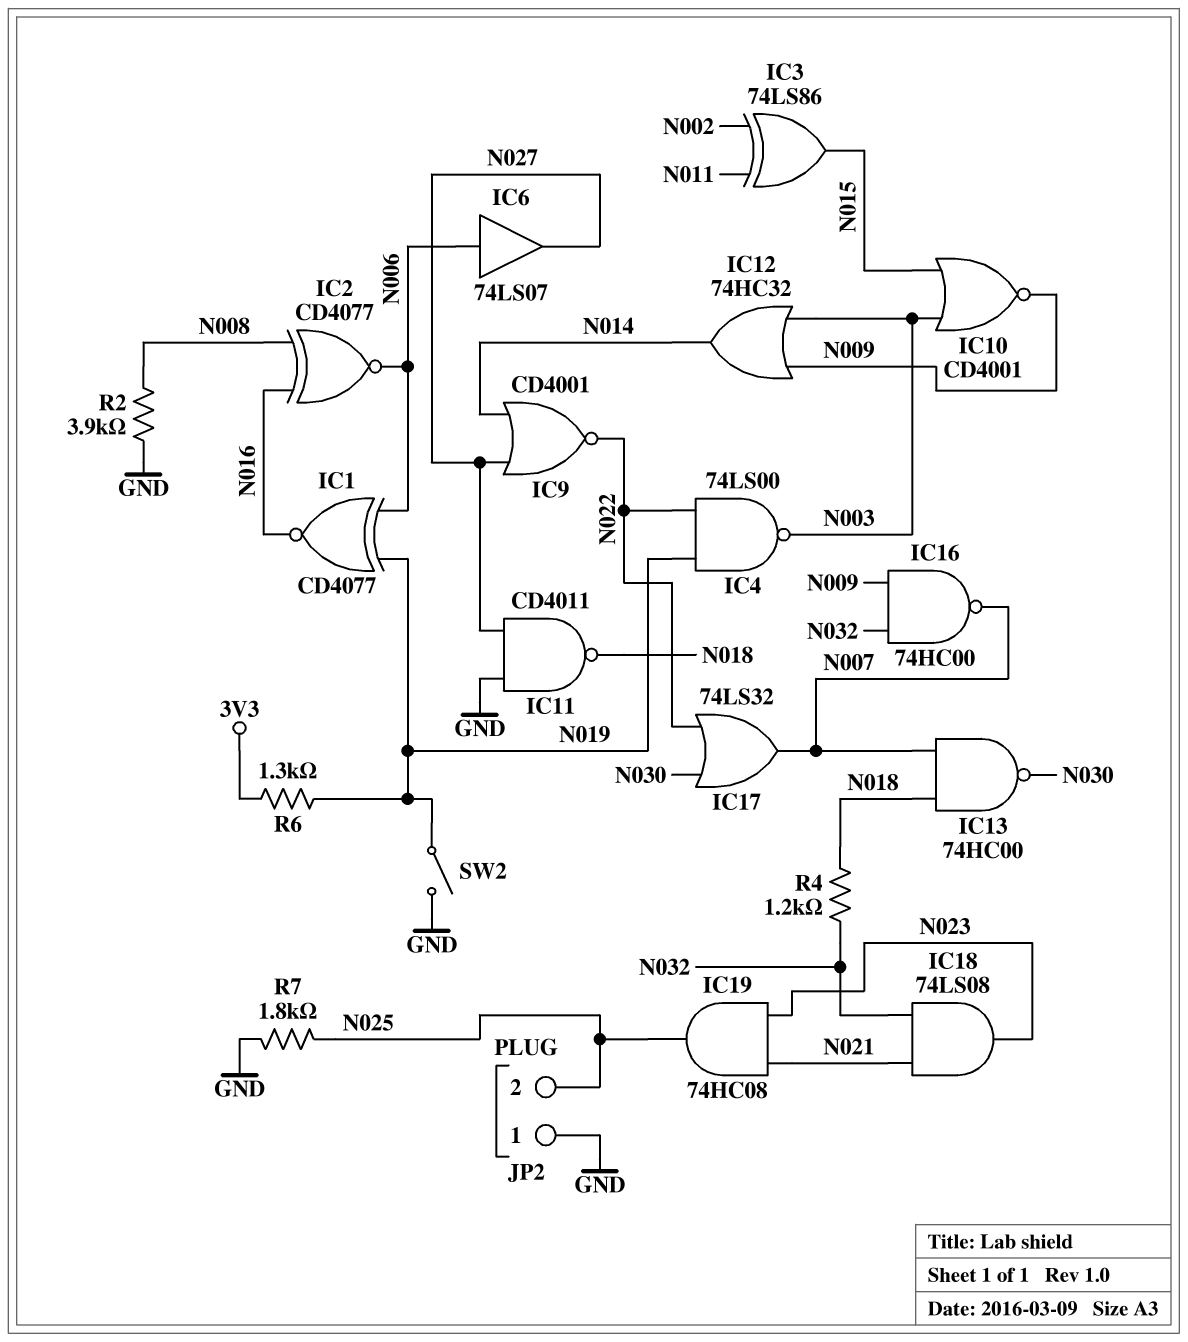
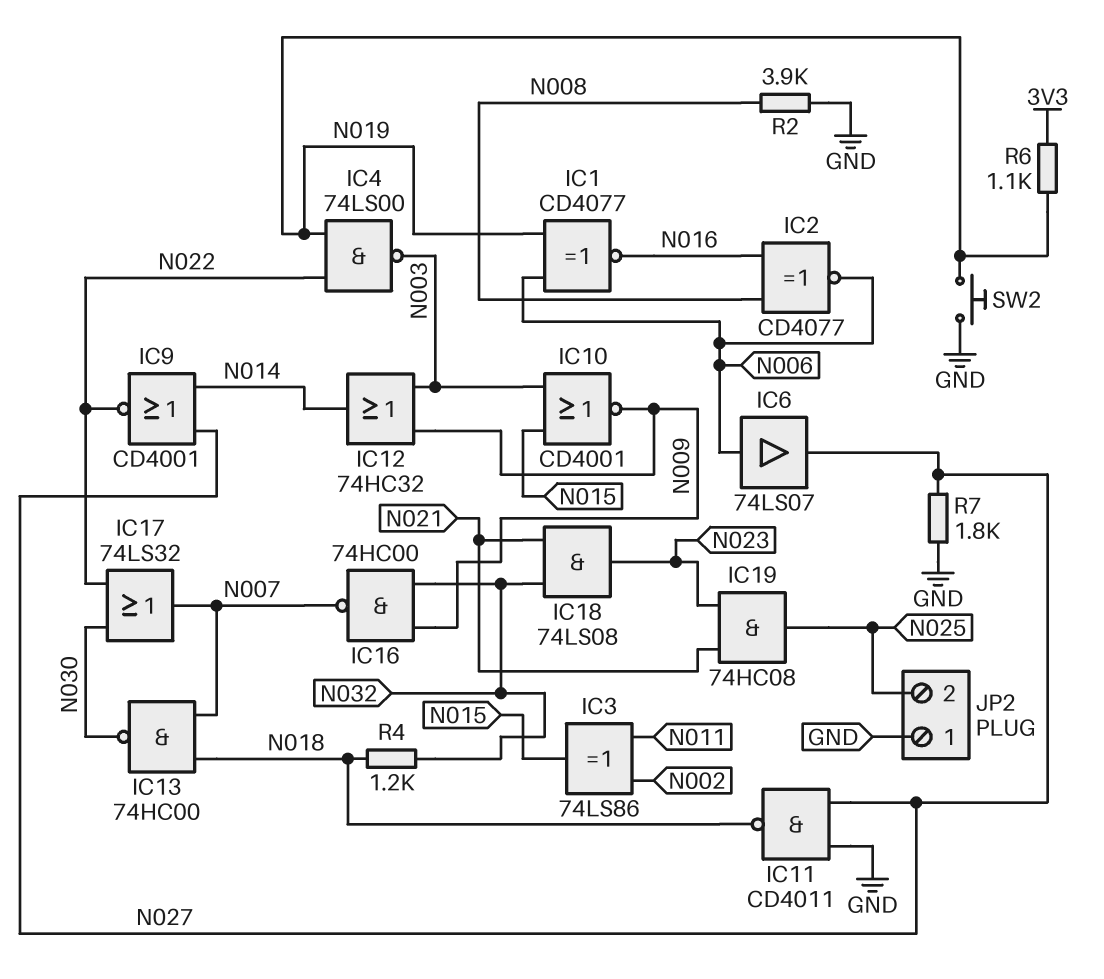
R6: 1.3k (3V3, N019) -> 1.1k (3V3, N019)
R7: 1.8k (GND, N025) -> 1.8k (GND, N027)
SW2: switch (GND, N019) -> button (GND, N019)

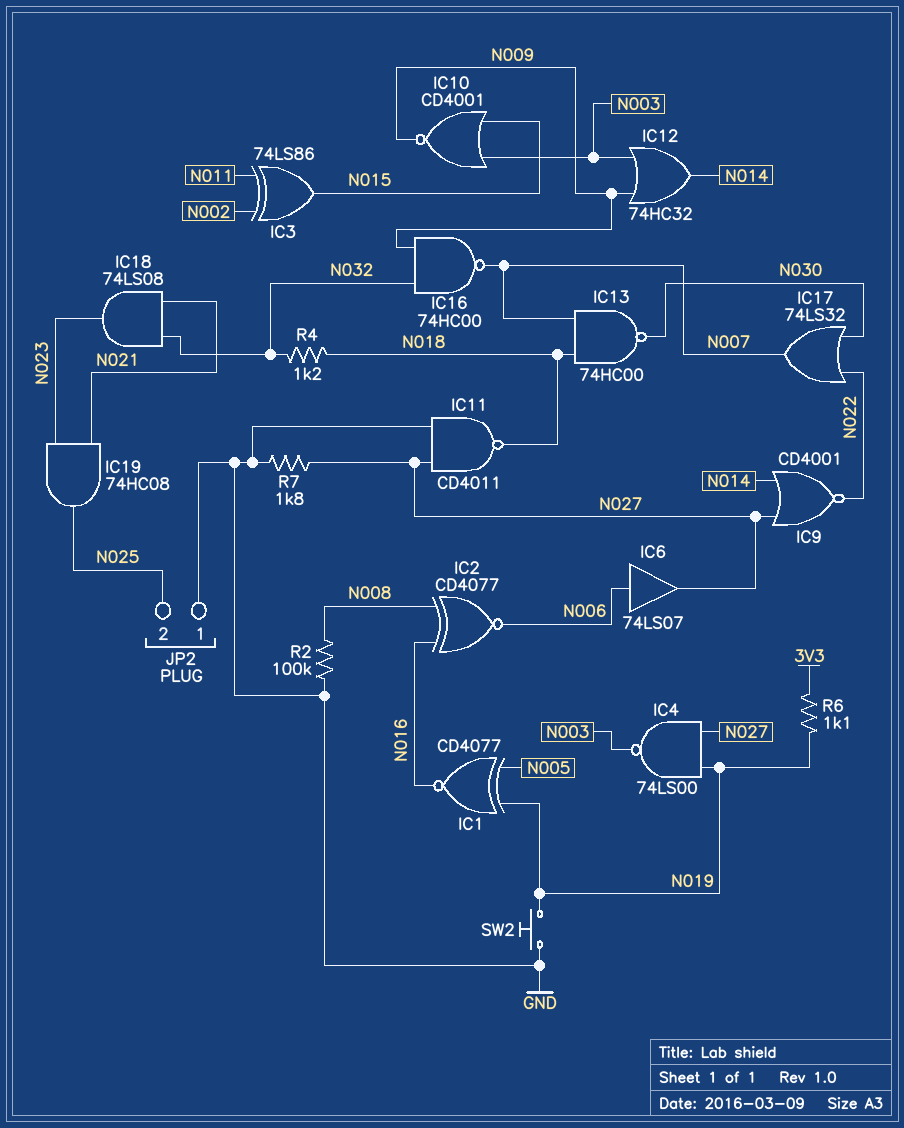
IC1: XNOR CD4077 (in N006, in N019, out N016) -> XNOR CD4077 (in N005, in N019, out N016)
IC4: NAND 74LS00 (in N019, in N022, out N003) -> NAND 74LS00 (in N019, in N027, out N003)
R2: 3.9k (GND, N008) -> 100k (GND, N008)

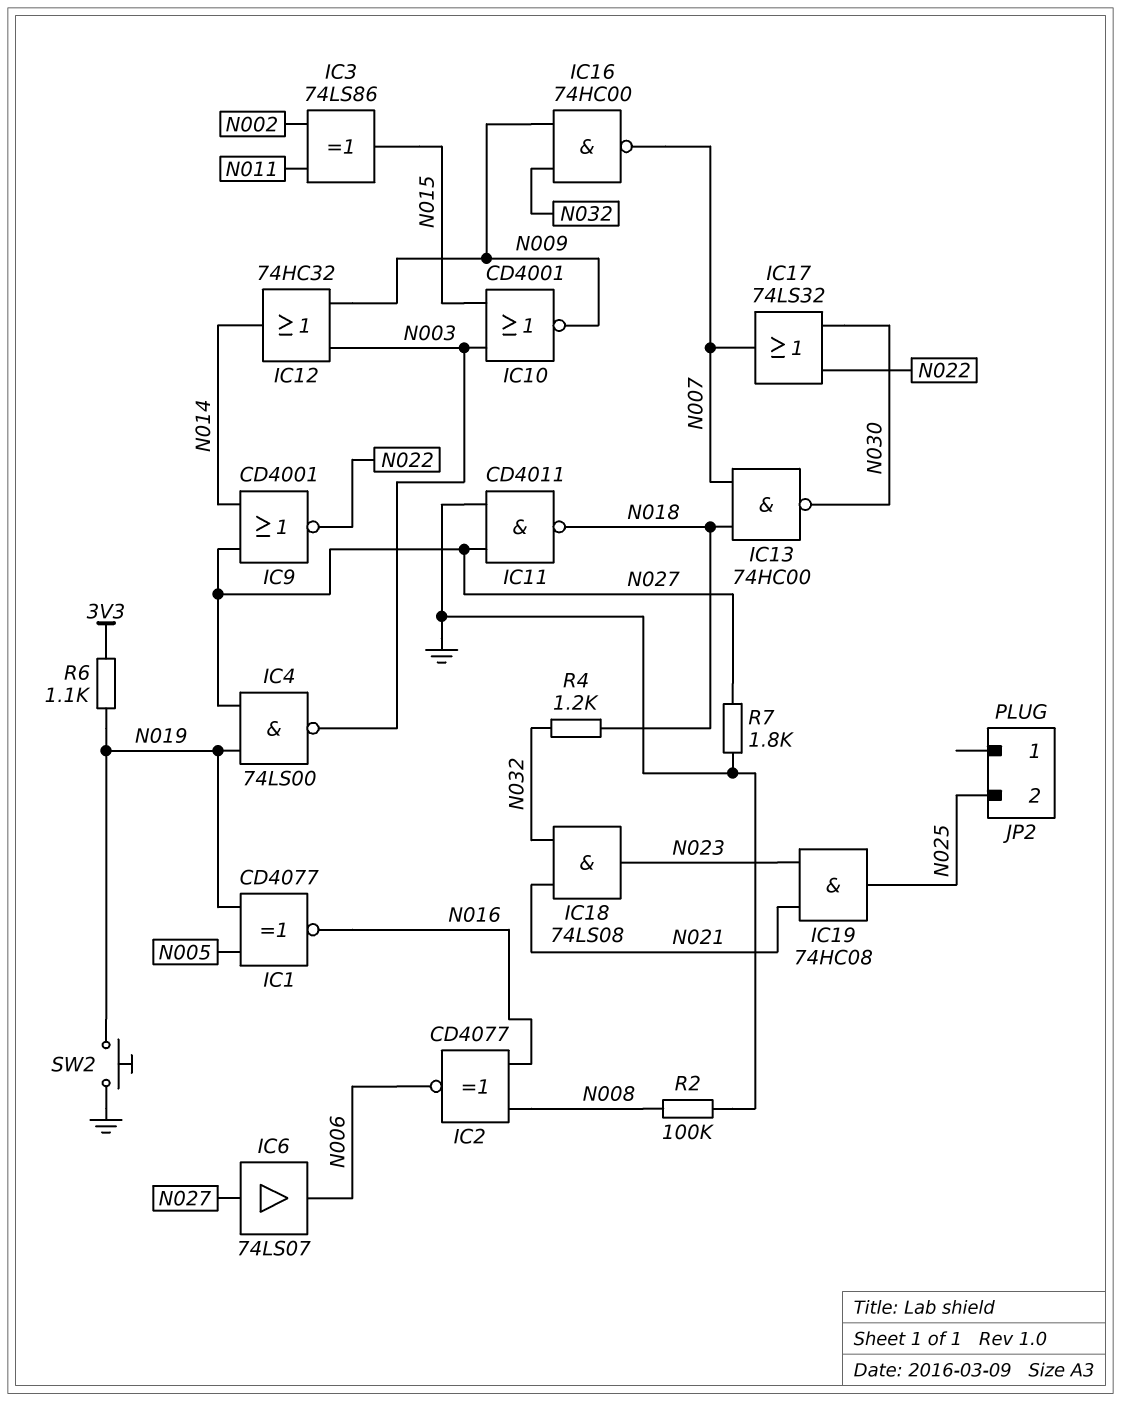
IC6: buffer 74LS07 (in N006, out N027) -> buffer 74LS07 (in N027, out N006)
JP2 pin 1: GND -> none

